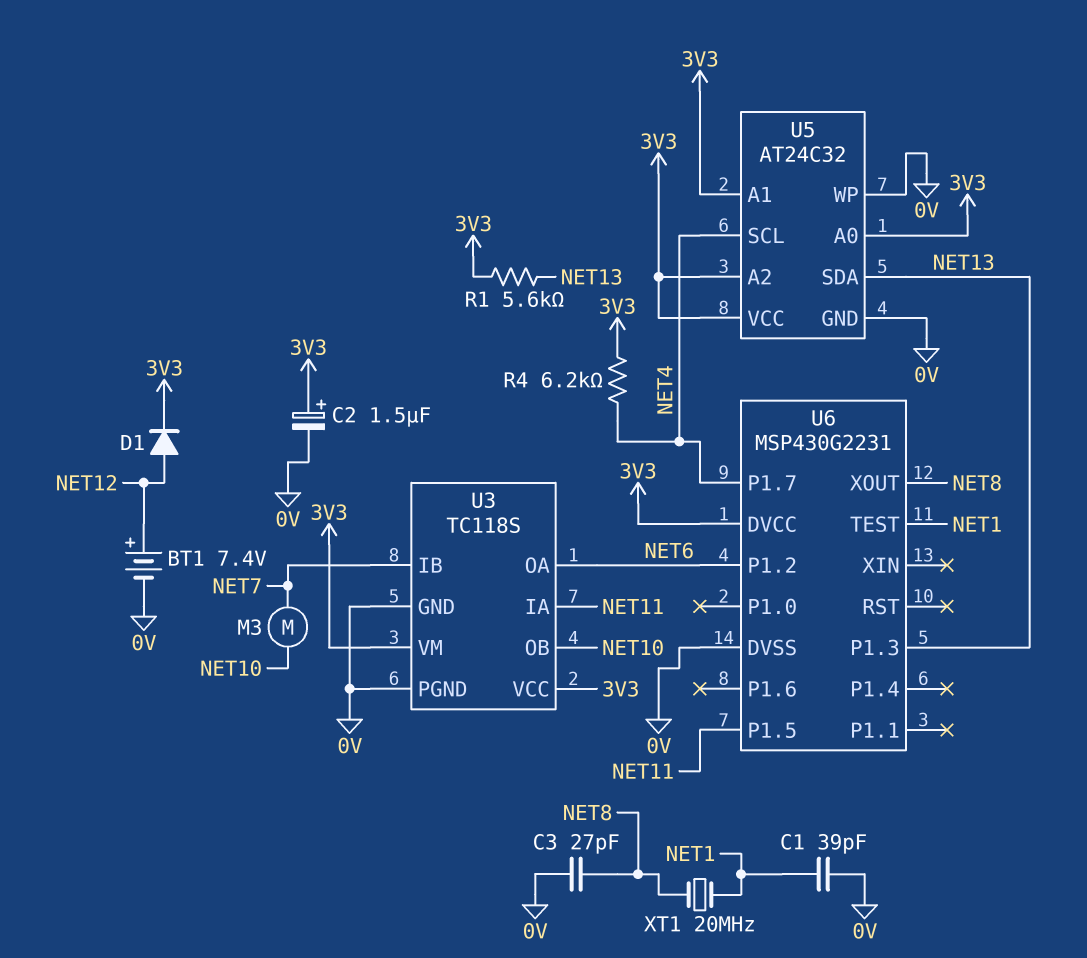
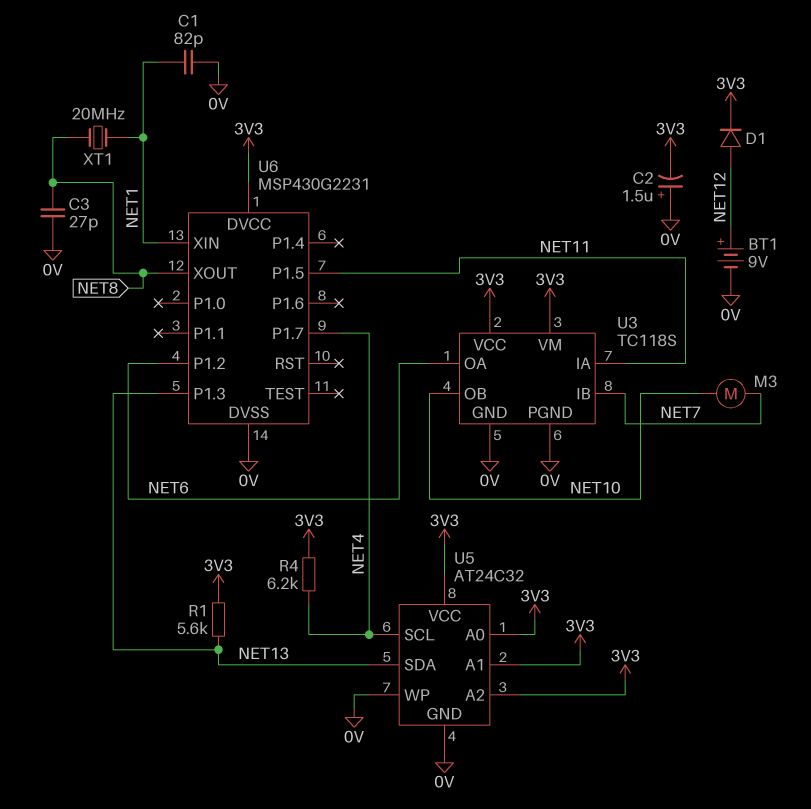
BT1: 7.4V (plus NET12, minus 0V) -> 9V (plus NET12, minus 0V)
C1: 39pF (0V, NET1) -> 82pF (0V, NET1)
C2: 1.5uF (plus 3V3, minus 0V) -> 1.5uF (plus 0V, minus 3V3)
U6 pin TEST: NET1 -> none
U6 pin XIN: none -> NET1

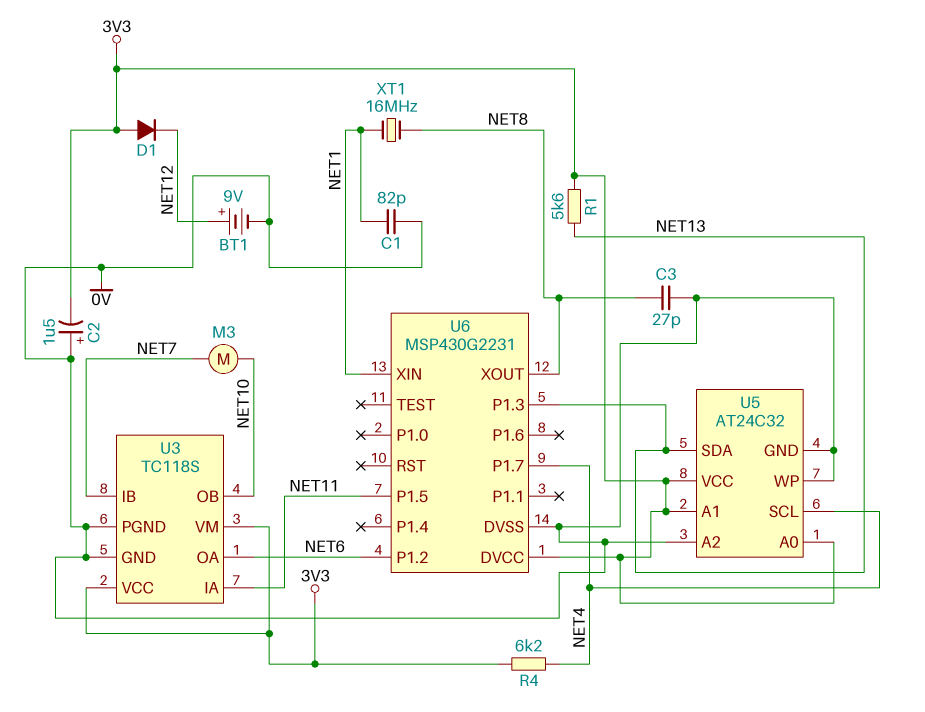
D1: diode (A NET12, K 3V3) -> diode (A 3V3, K NET12)
U5 pin A2: 3V3 -> 0V
XT1: 20MHz (NET1, NET8) -> 16MHz (NET1, NET8)

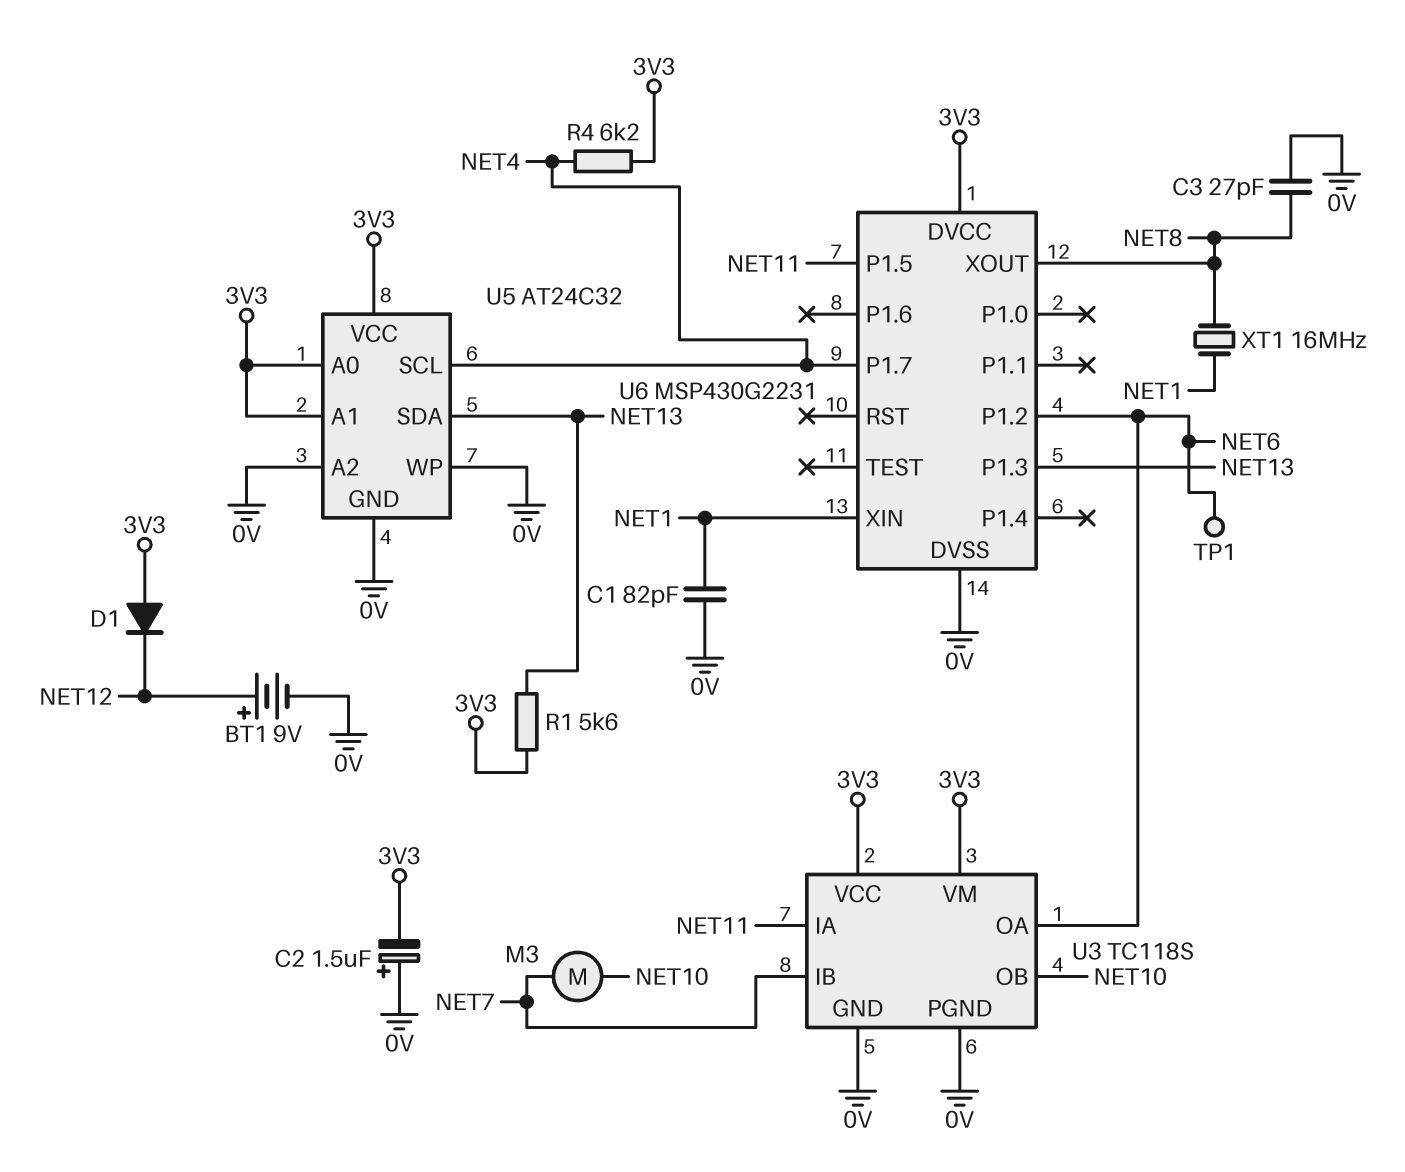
TP1: none -> test point (NET6)

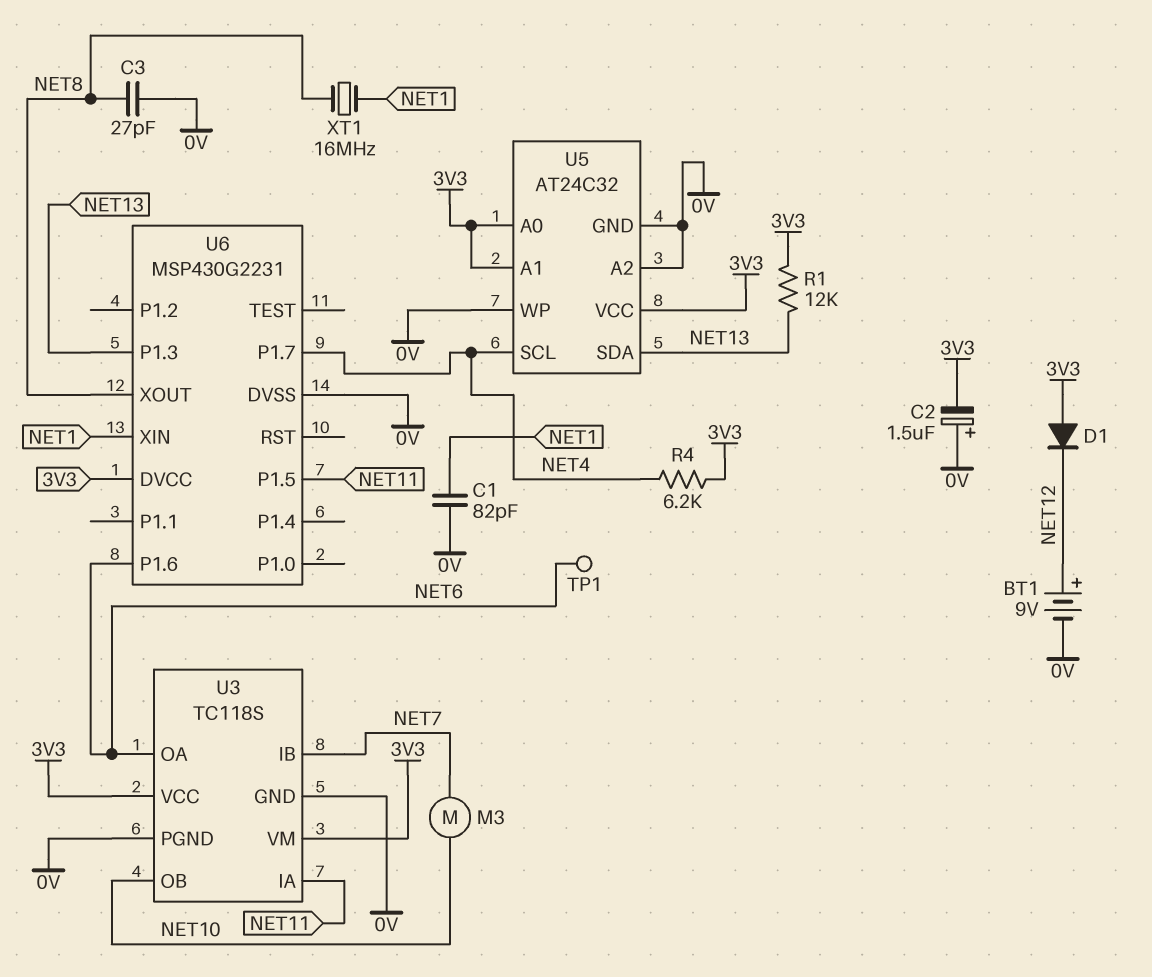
R1: 5.6k (3V3, NET13) -> 12k (3V3, NET13)
U6 pin P1.2: NET6 -> none
U6 pin P1.6: none -> NET6

